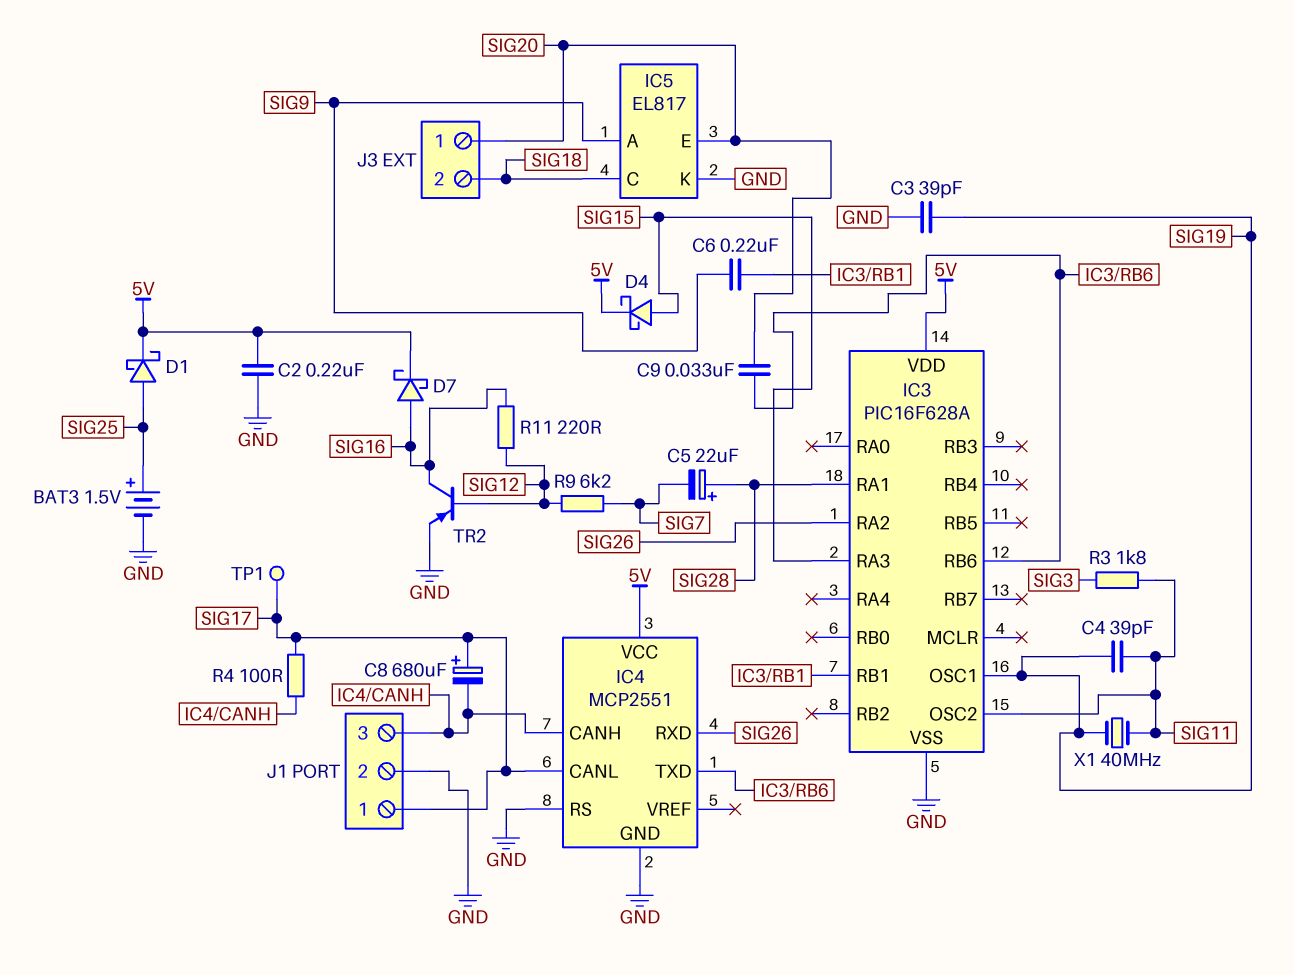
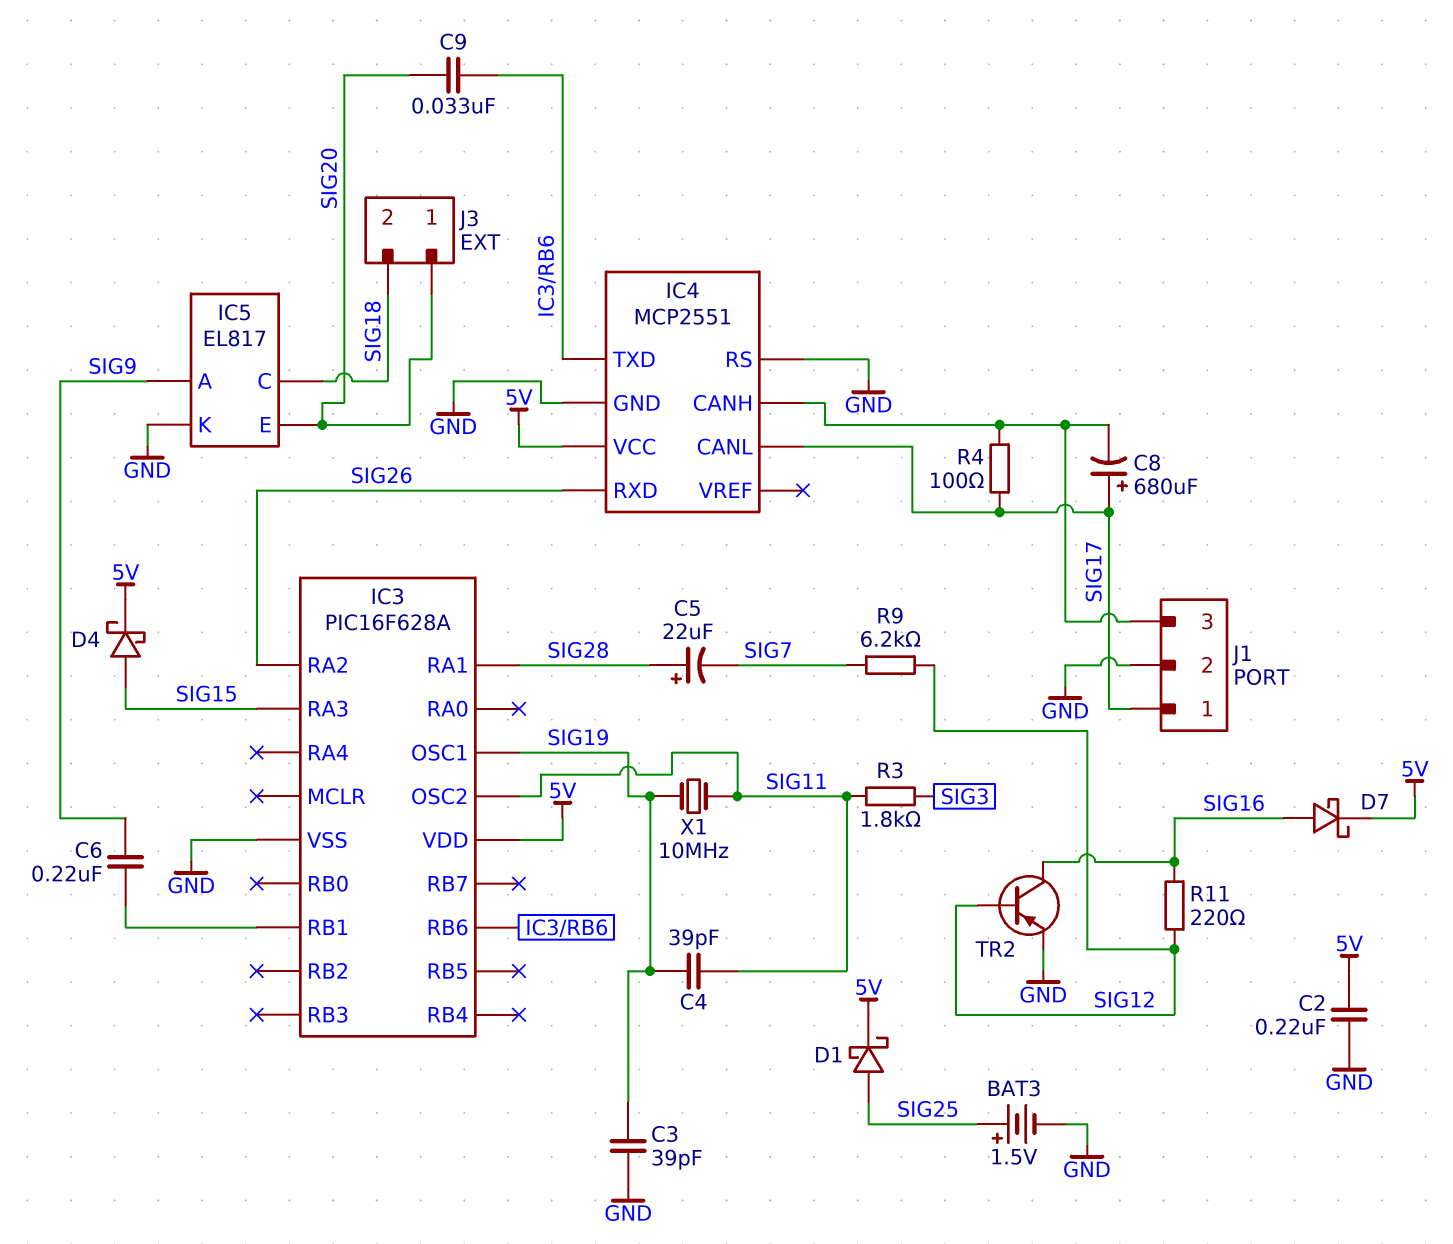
TP1: test point (SIG17) -> none
X1: 40MHz (SIG11, SIG19) -> 10MHz (SIG11, SIG19)

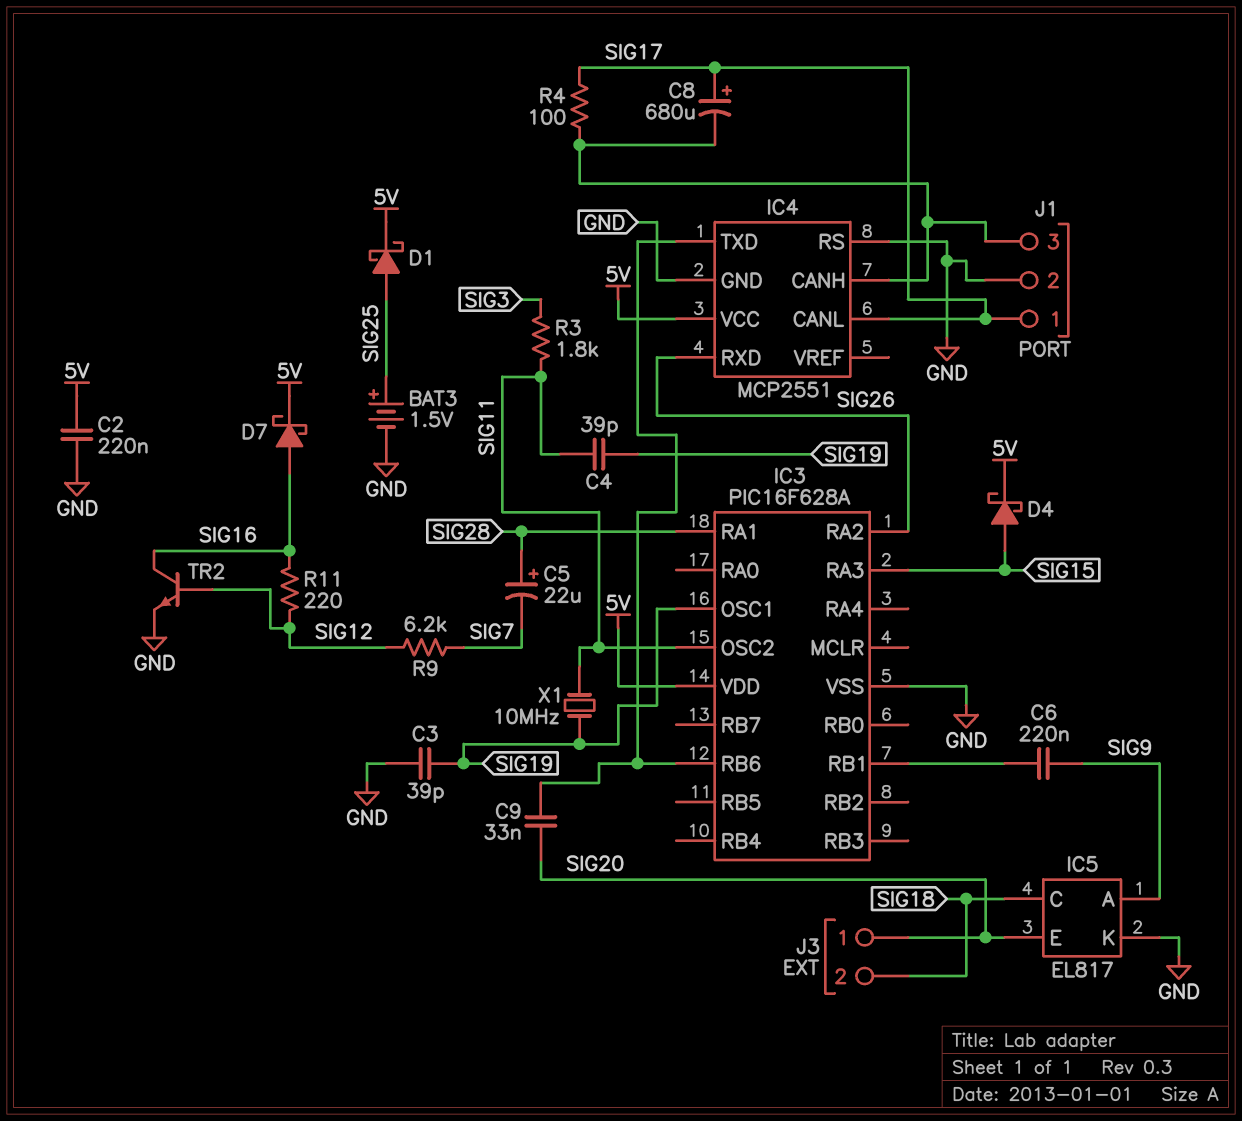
TR2: PNP (B SIG12, C SIG16, E GND) -> NPN (B SIG12, C SIG16, E GND)

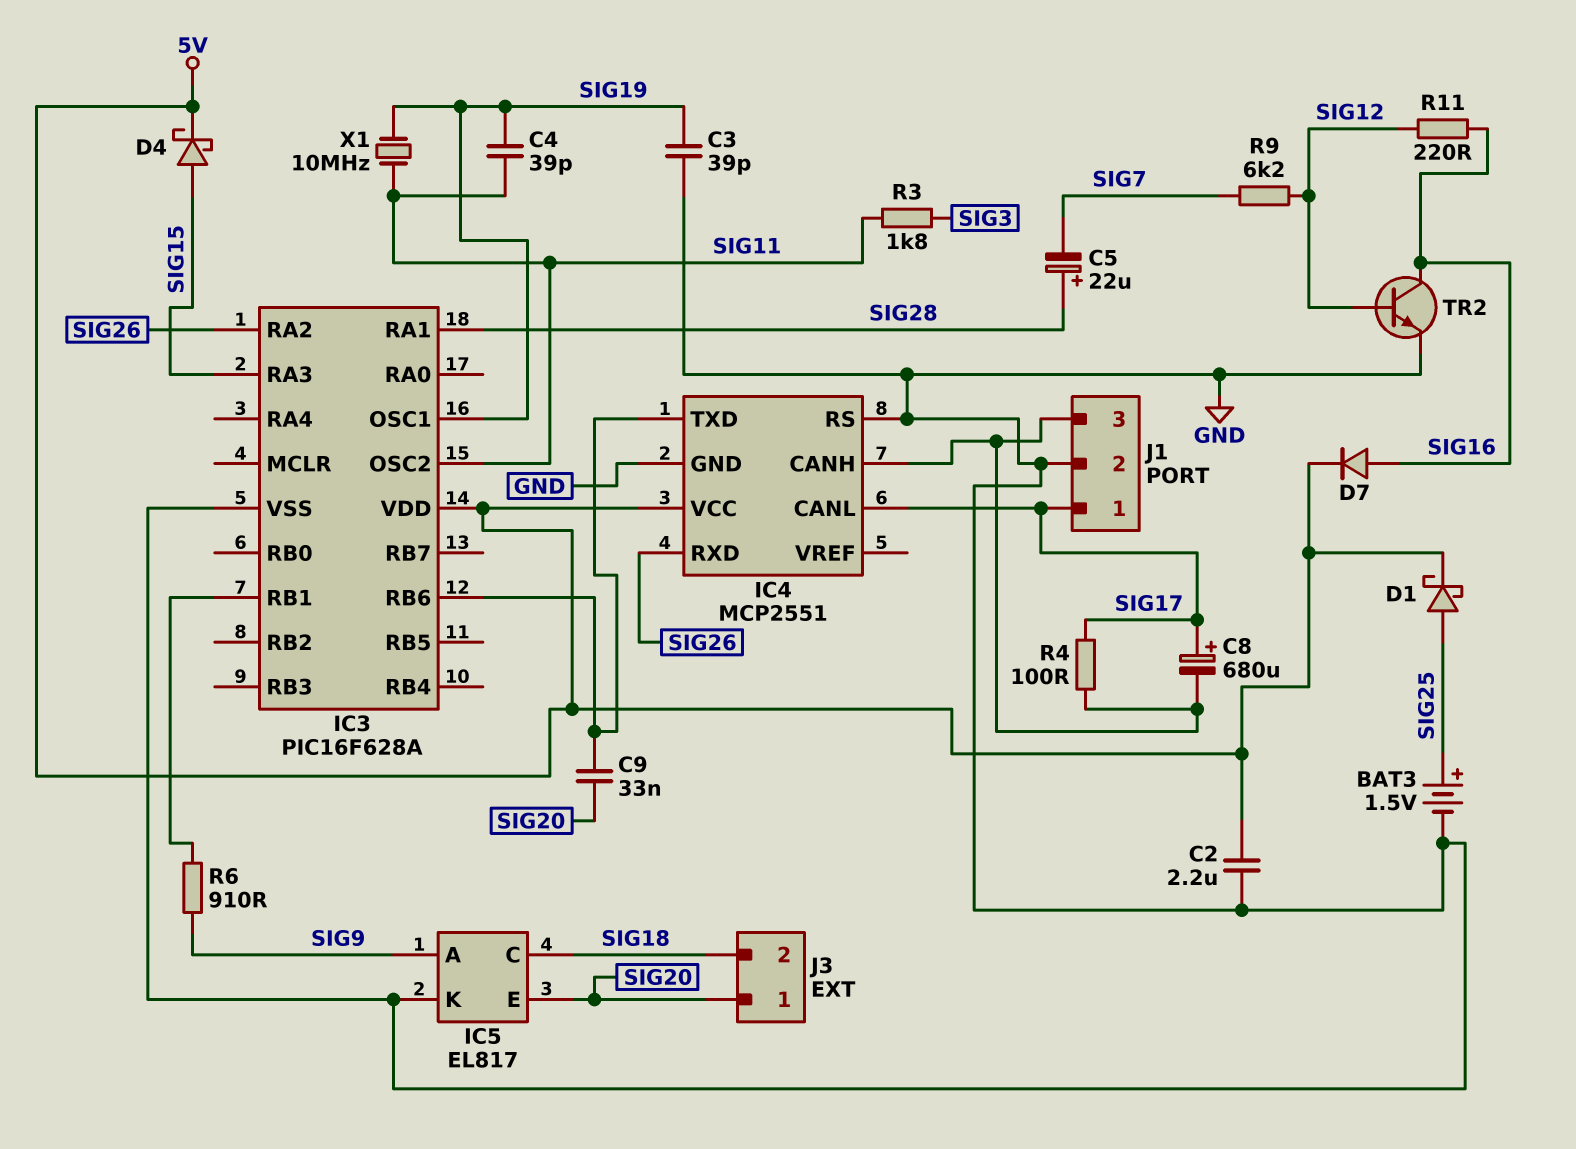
C2: 220nF (5V, GND) -> 2.2uF (5V, GND)
C6: 220nF (IC3/RB1, SIG9) -> none
D7: schottky (A SIG16, K 5V) -> diode (A SIG16, K 5V)
R6: none -> 910 (IC3/RB1, SIG9)

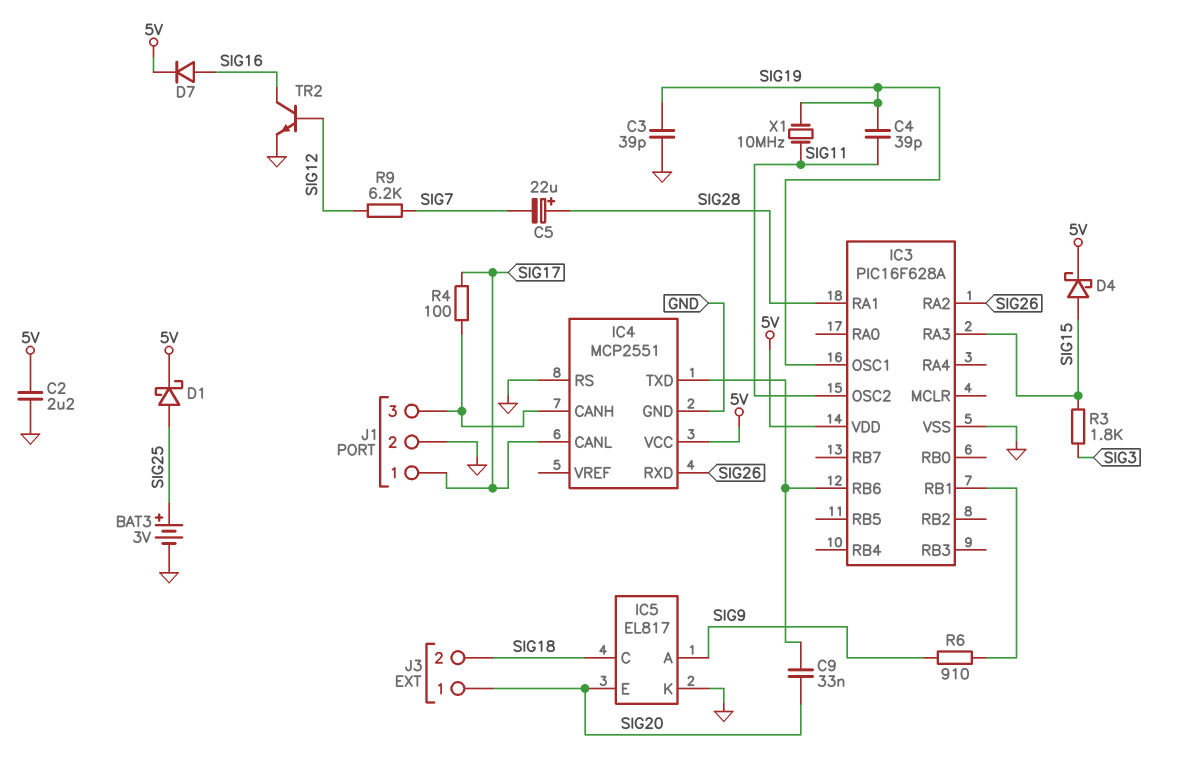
BAT3: 1.5V (plus SIG25, minus GND) -> 3V (plus SIG25, minus GND)
C8: 680uF (plus SIG17, minus IC4/CANH) -> none
R3: 1.8k (SIG3, SIG11) -> 1.8k (SIG3, SIG15)
R11: 220 (SIG12, SIG16) -> none

